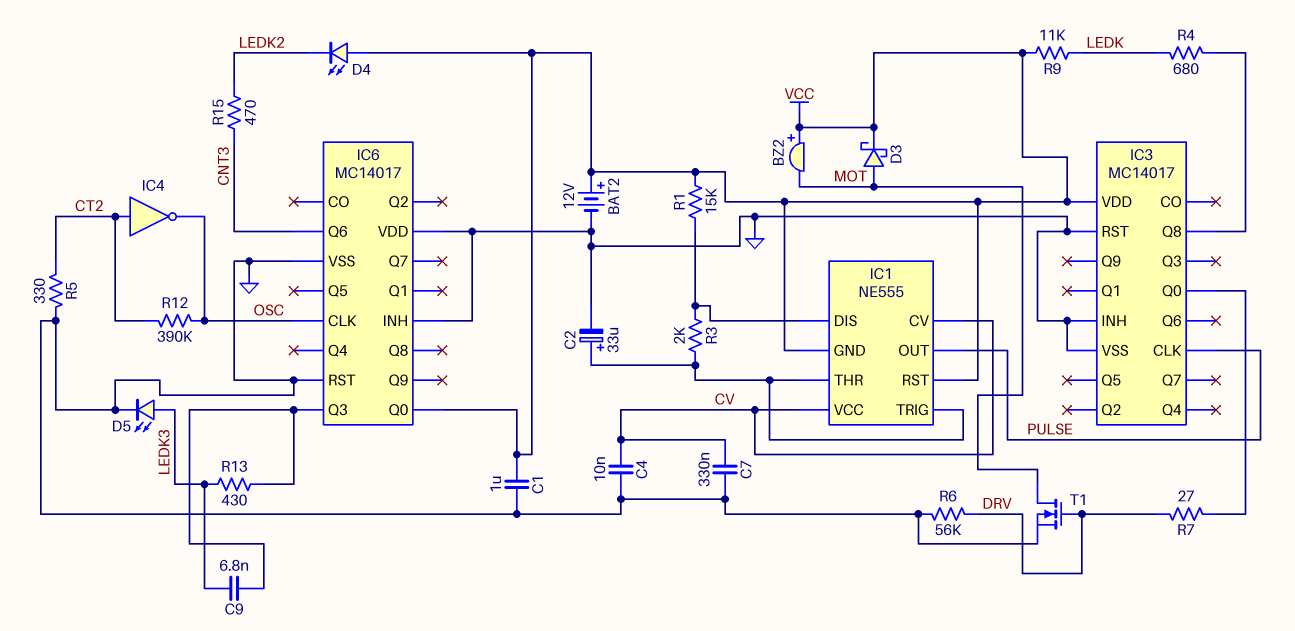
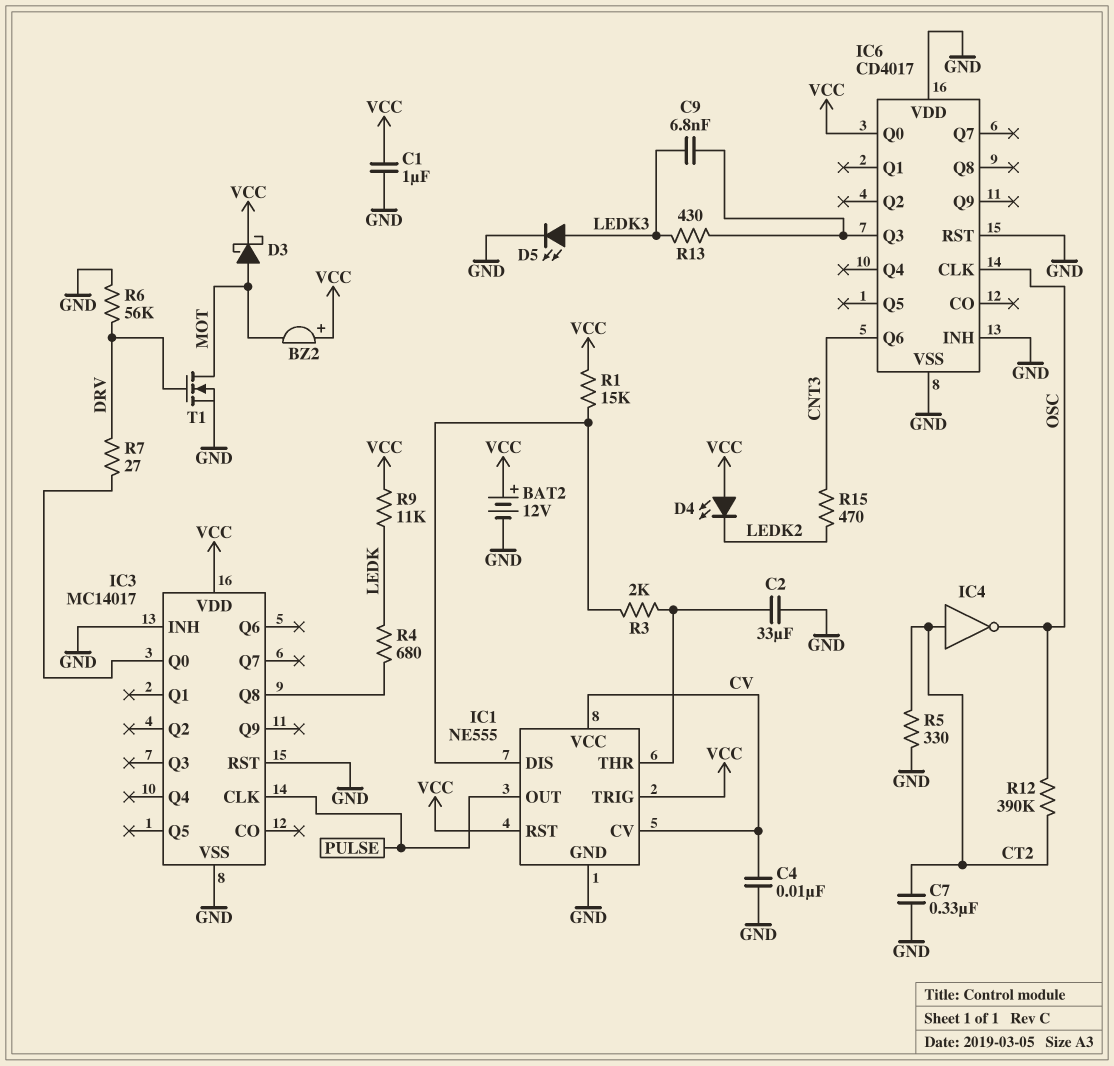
C2: 33uF (plus IC1/THR, minus GND) -> 33uF (GND, IC1/THR)
C7: 330nF (CV, GND) -> 330nF (CT2, GND)
IC1 pin GND: VCC -> GND
IC1 pin TRIG: IC1/THR -> VCC
IC6: MC14017 -> CD4017

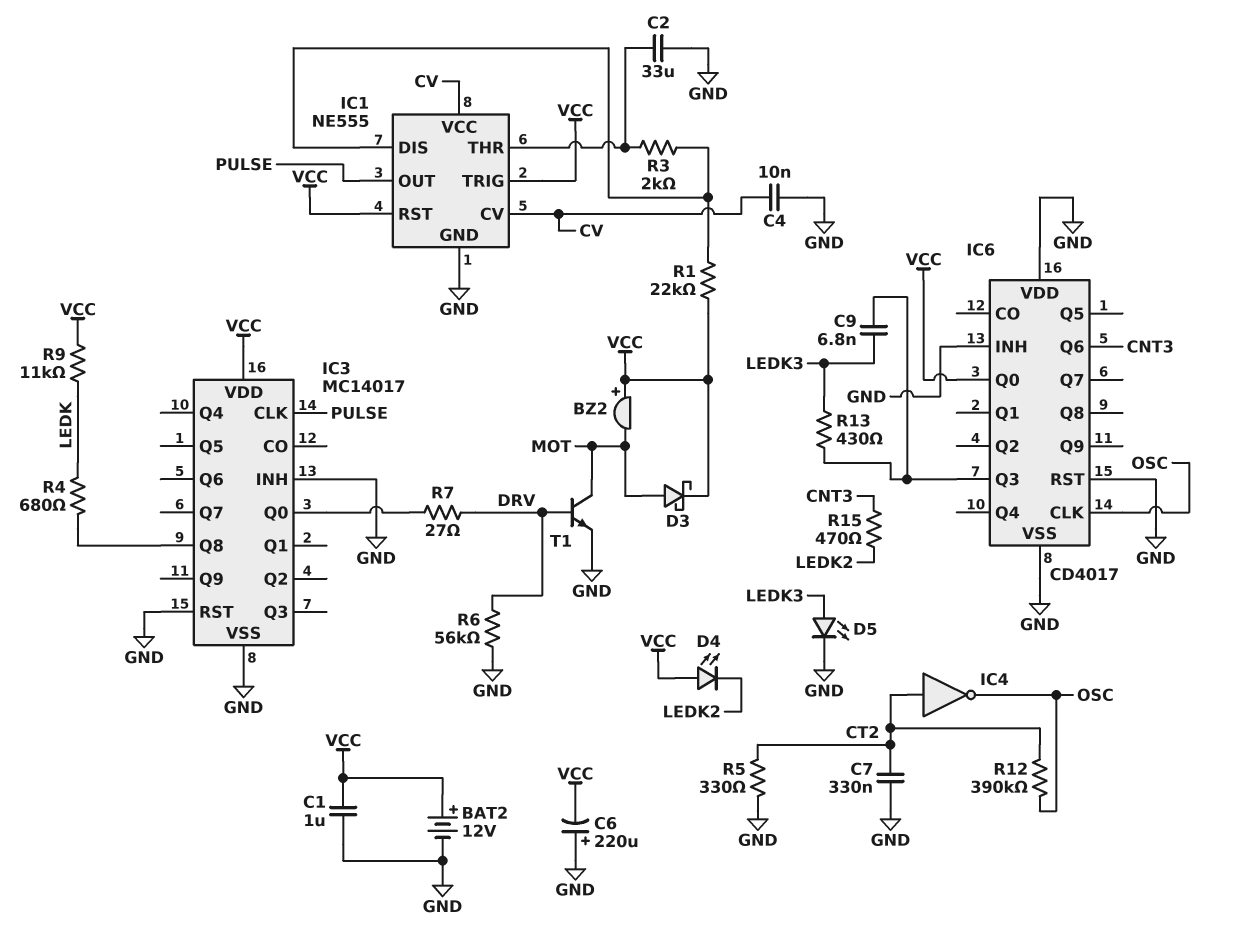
C6: none -> 220uF (plus GND, minus VCC)
R1: 15k (IC1/DIS, VCC) -> 22k (IC1/DIS, VCC)
T1: NMOS (G DRV, D MOT, S GND) -> NPN (B DRV, C MOT, E GND)

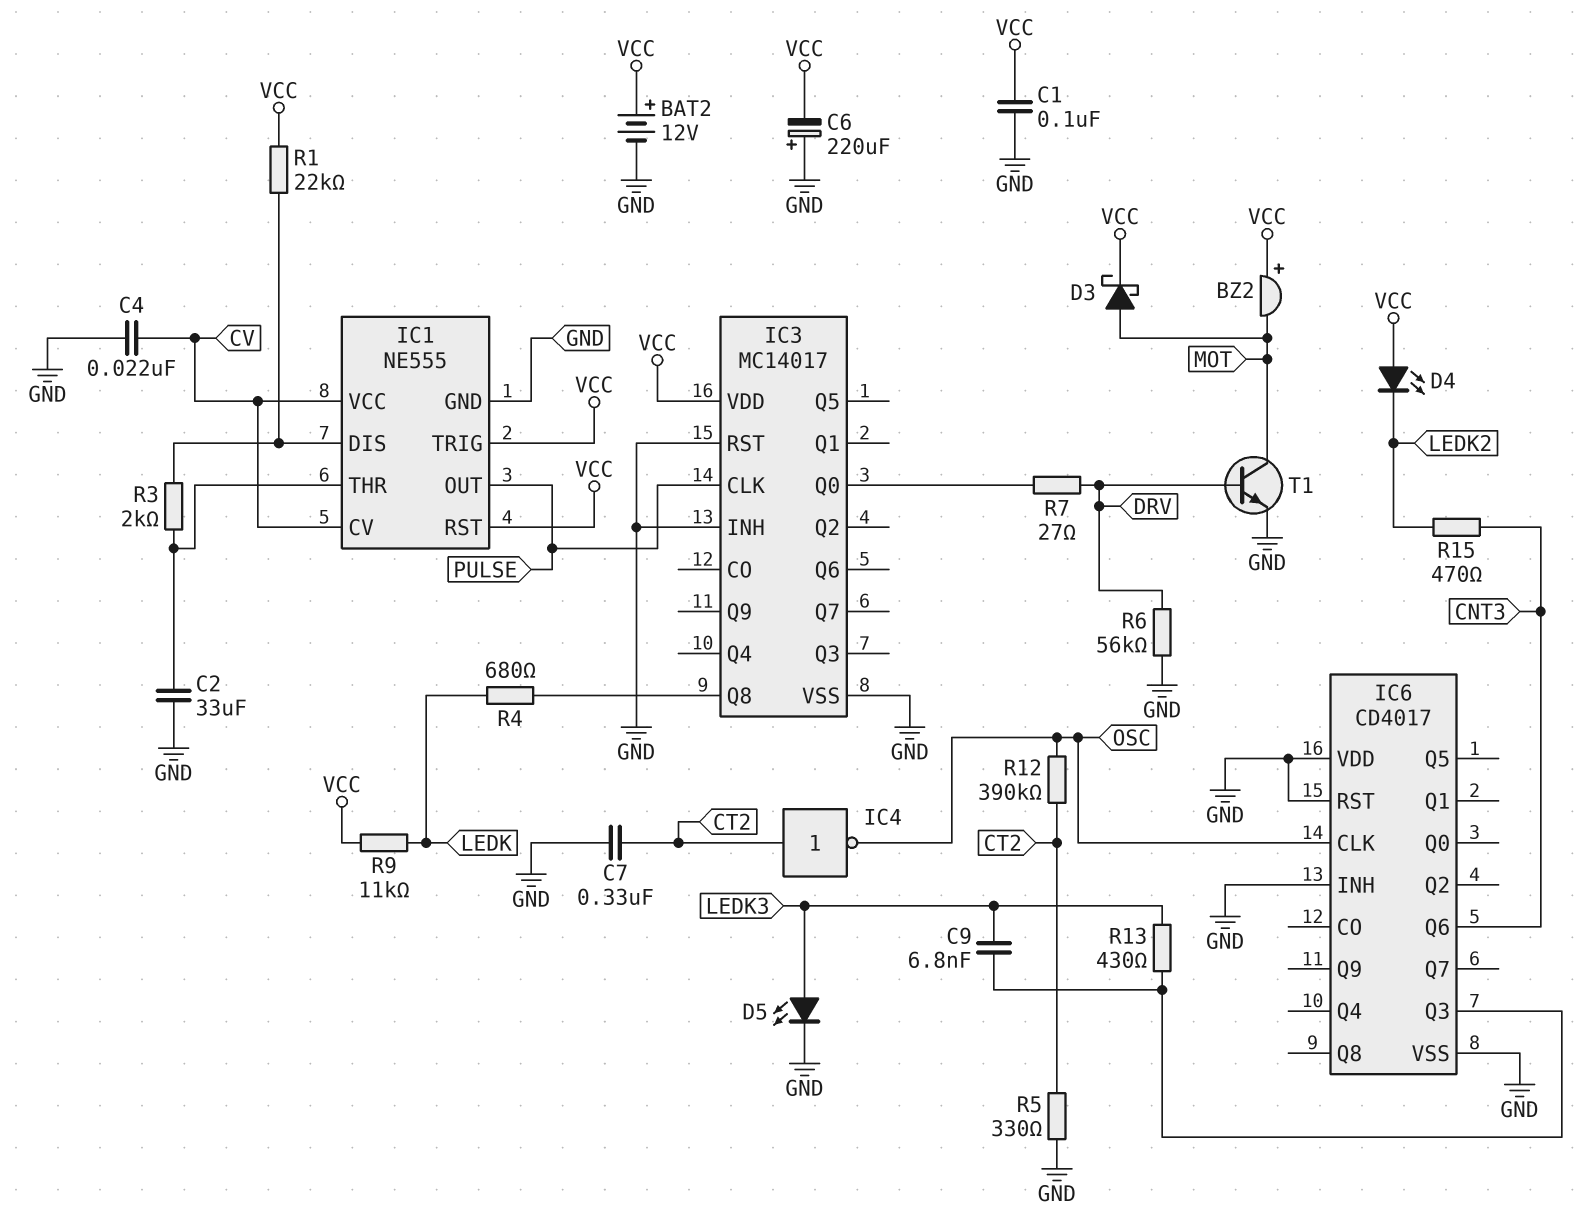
C1: 1uF (GND, VCC) -> 100nF (GND, VCC)
C4: 10nF (CV, GND) -> 22nF (CV, GND)
IC6 pin Q0: VCC -> none

